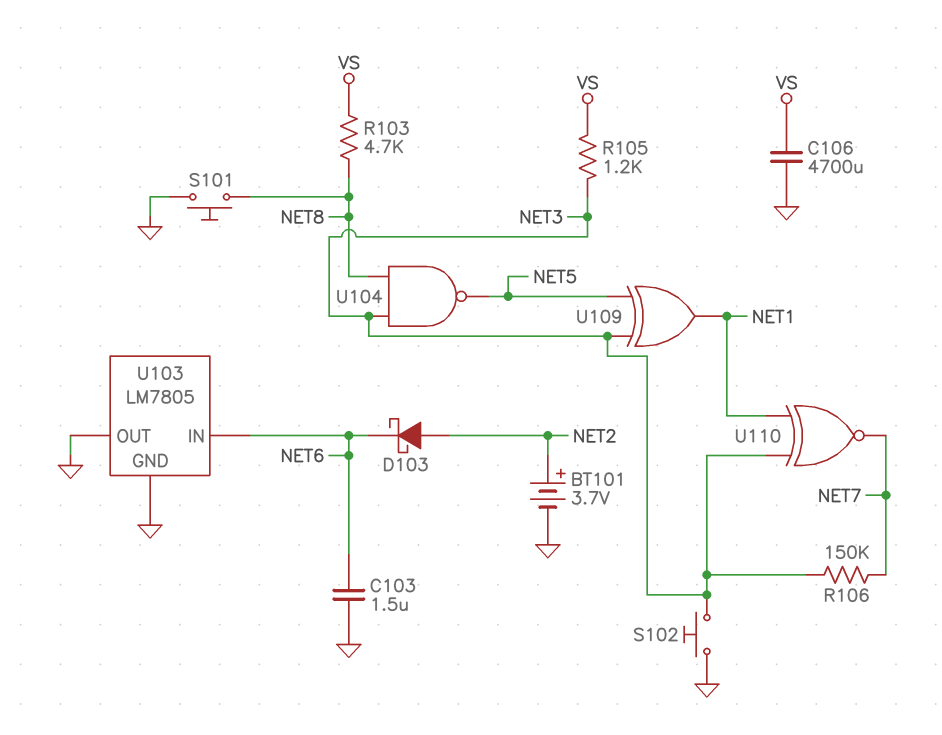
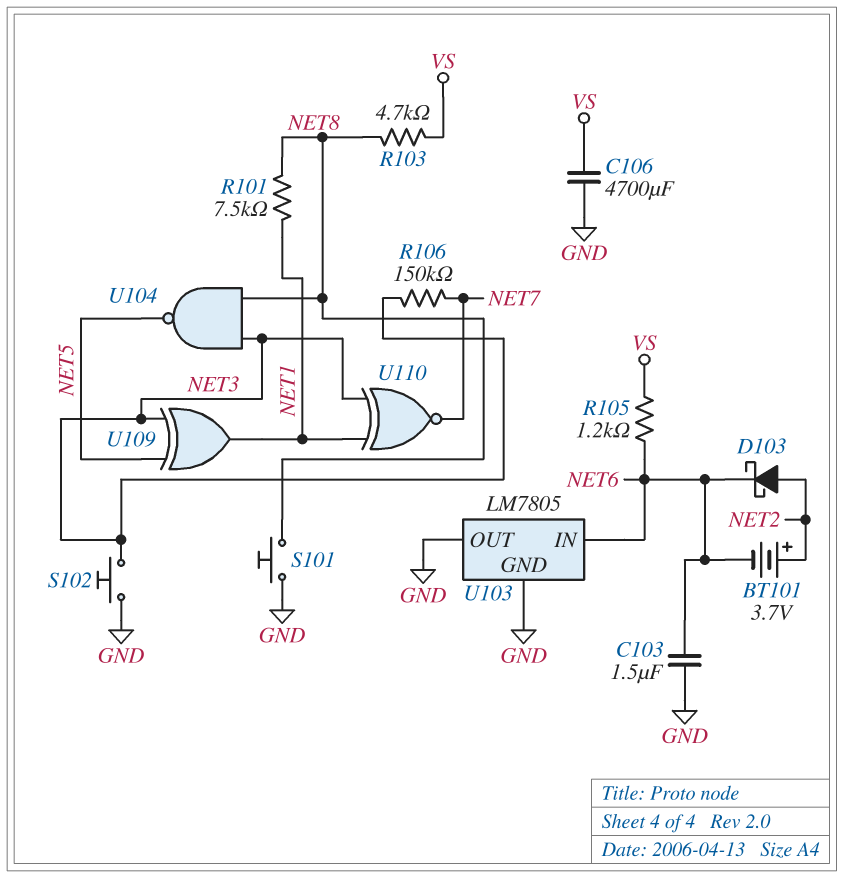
BT101: 3.7V (plus NET2, minus GND) -> 3.7V (plus NET2, minus NET6)
R101: none -> 7.5k (NET1, NET8)
R105: 1.2k (NET3, VS) -> 1.2k (NET6, VS)

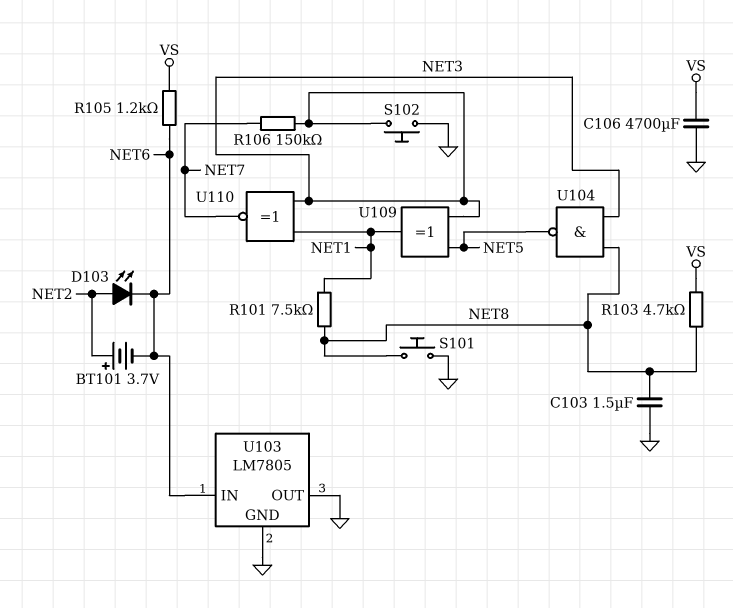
C103: 1.5uF (GND, NET6) -> 1.5uF (GND, NET8)
D103: schottky (A NET2, K NET6) -> LED (A NET2, K NET6)

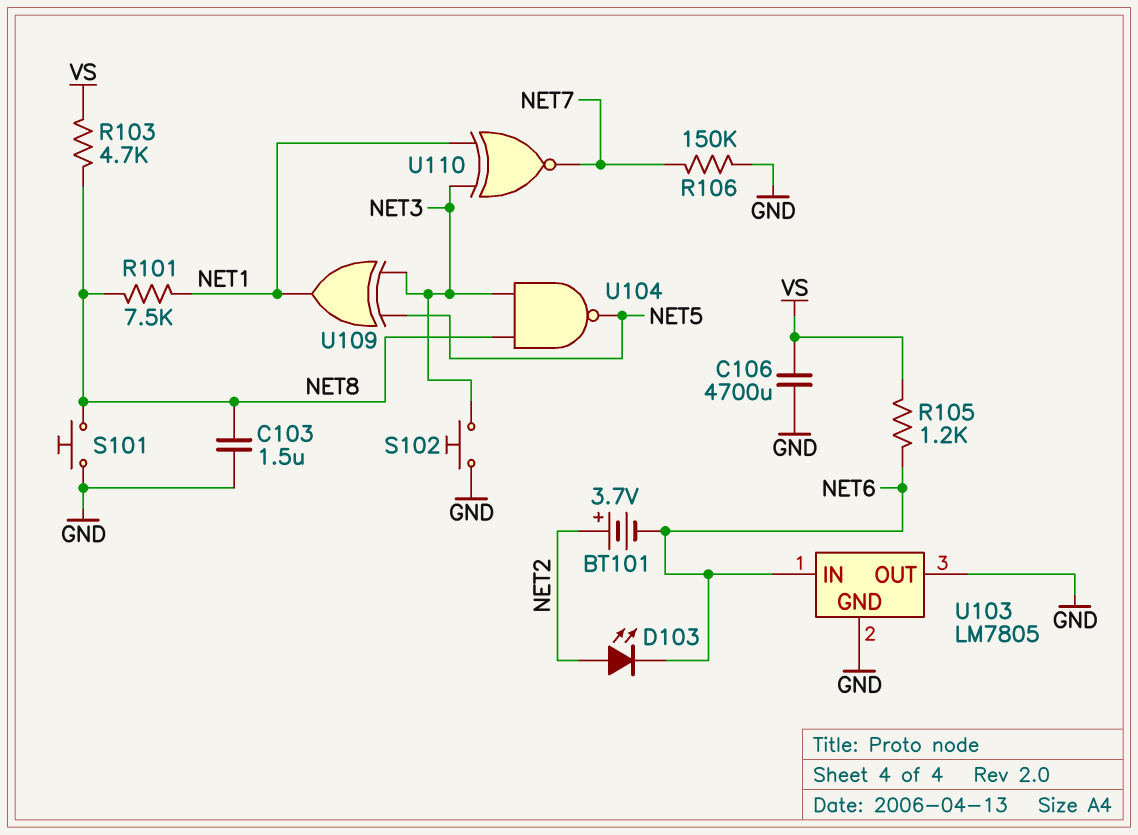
R106: 150k (NET3, NET7) -> 150k (GND, NET7)

